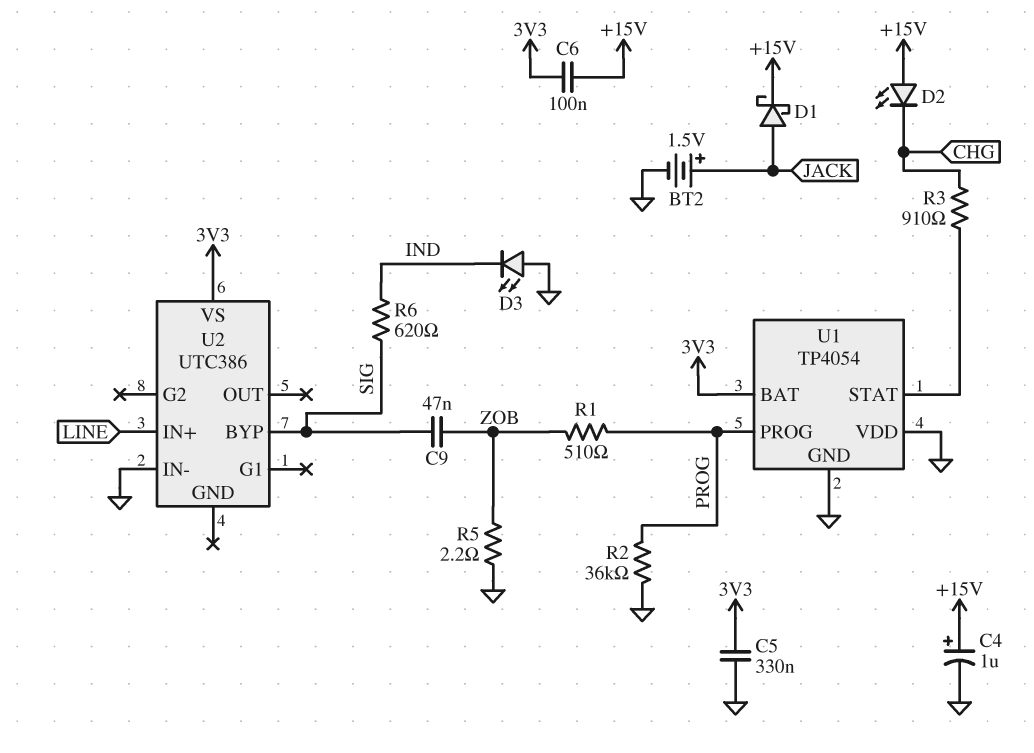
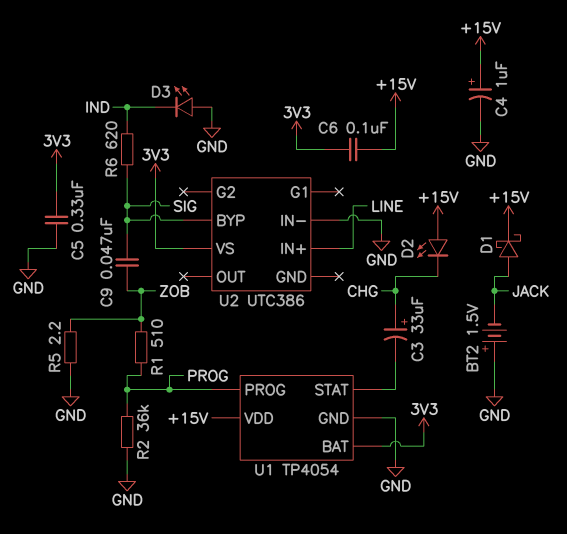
BT2: 1.5V (plus JACK, minus GND) -> 1.5V (plus GND, minus JACK)
C3: none -> 33uF (plus CHG, minus U1/STAT)
R3: 910 (CHG, U1/STAT) -> none
U1 pin VDD: GND -> +15V

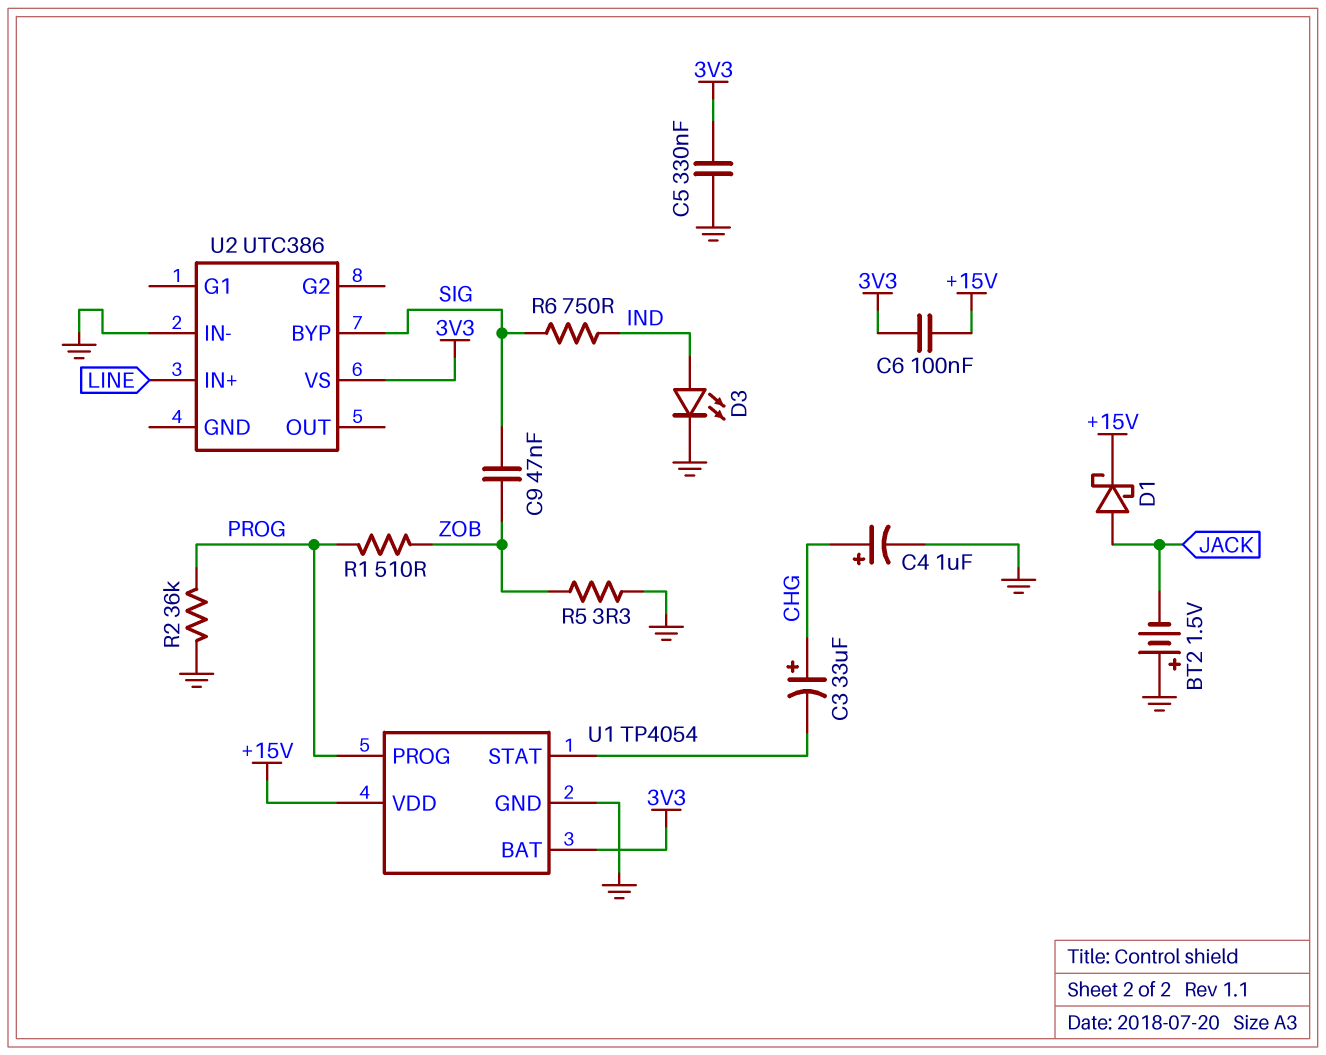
C4: 1uF (plus +15V, minus GND) -> 1uF (plus CHG, minus GND)
D2: LED (A +15V, K CHG) -> none
D3: LED (A GND, K IND) -> LED (A IND, K GND)
R5: 2.2 (GND, ZOB) -> 3.3 (GND, ZOB)
R6: 620 (IND, SIG) -> 750 (IND, SIG)

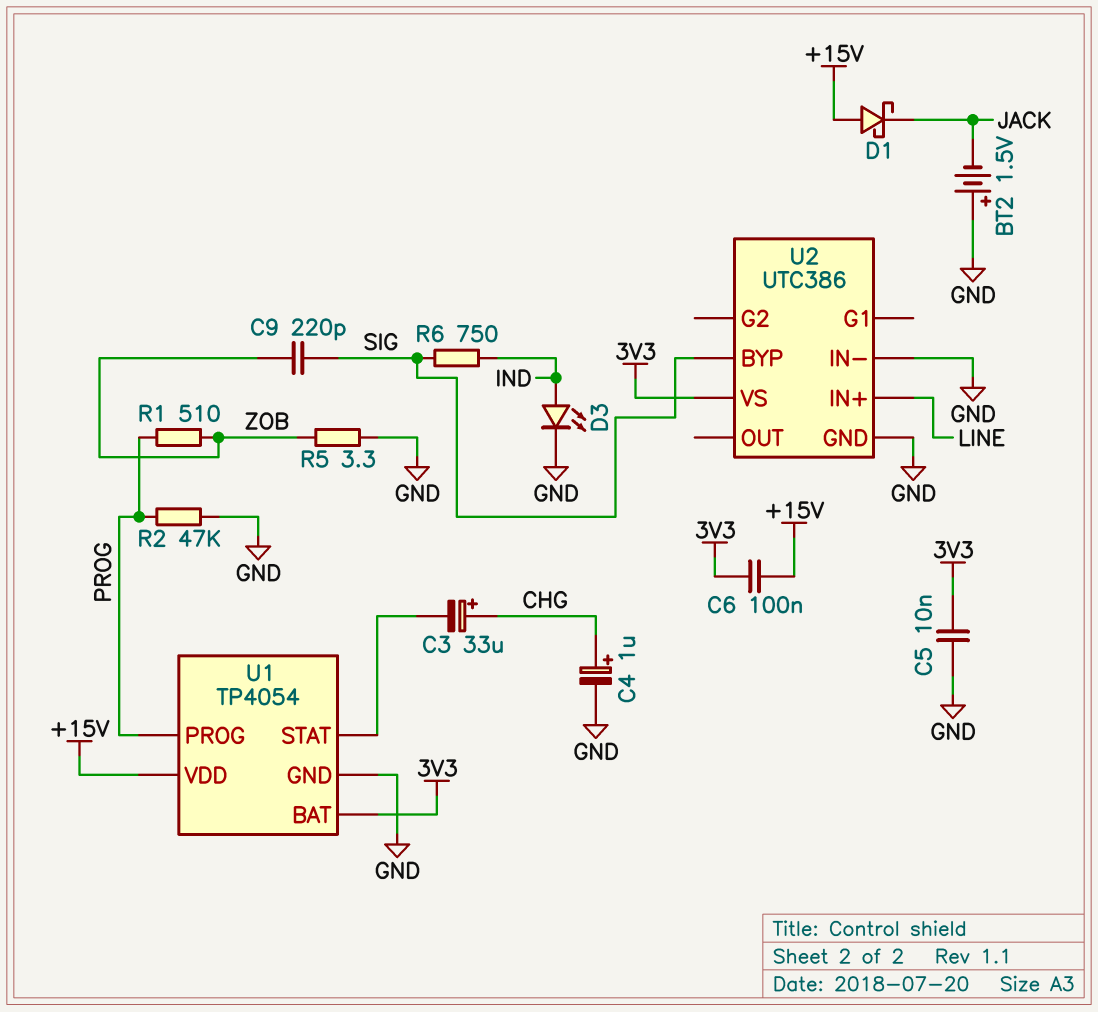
C5: 330nF (3V3, GND) -> 10nF (3V3, GND)
C9: 47nF (SIG, ZOB) -> 220pF (SIG, ZOB)
D1: schottky (A JACK, K +15V) -> schottky (A +15V, K JACK)
R2: 36k (GND, PROG) -> 47k (GND, PROG)
U2 pin GND: none -> GND

